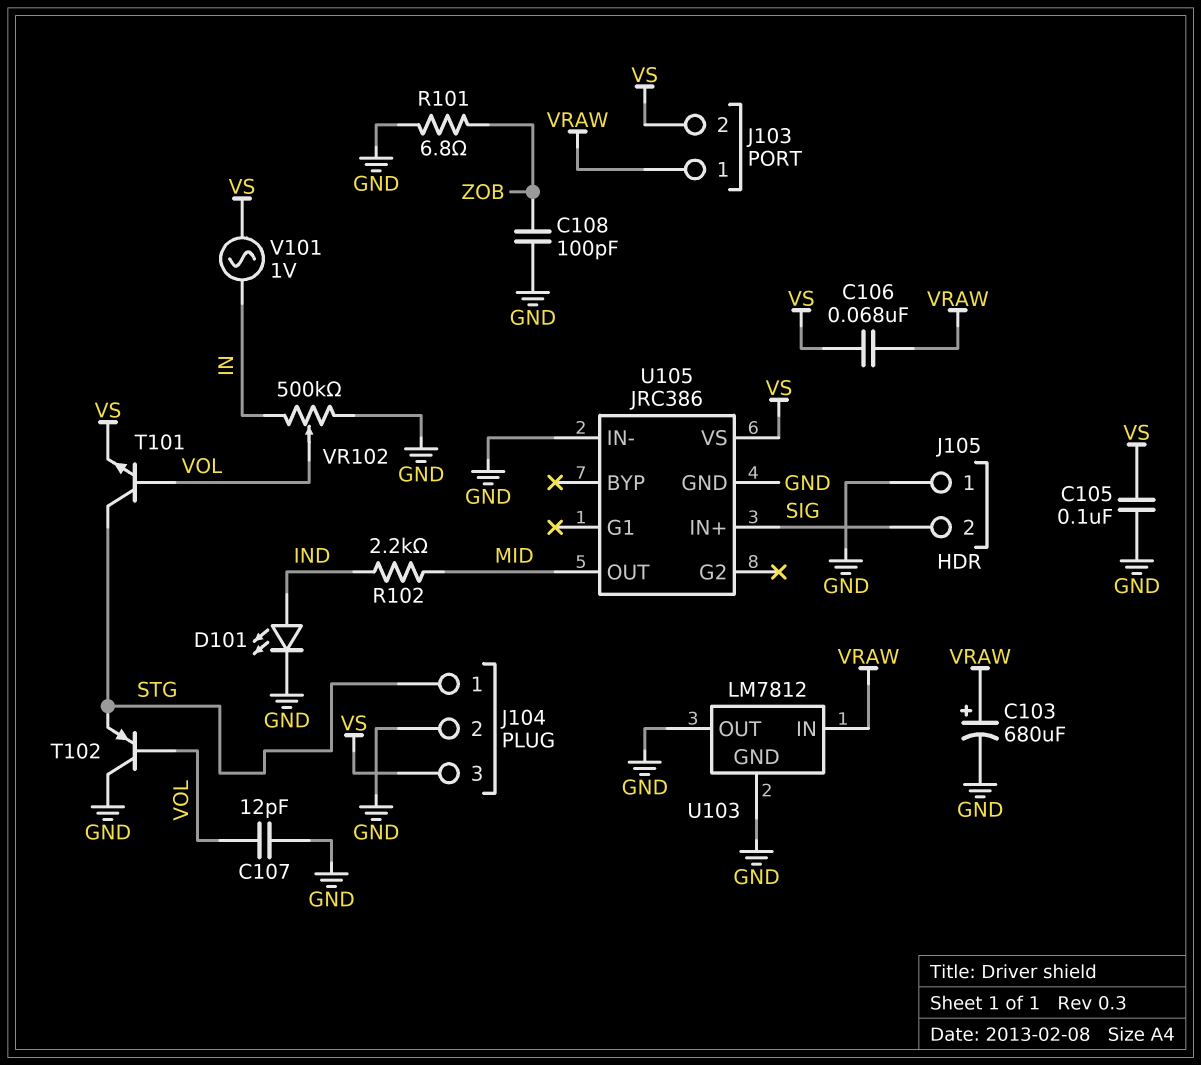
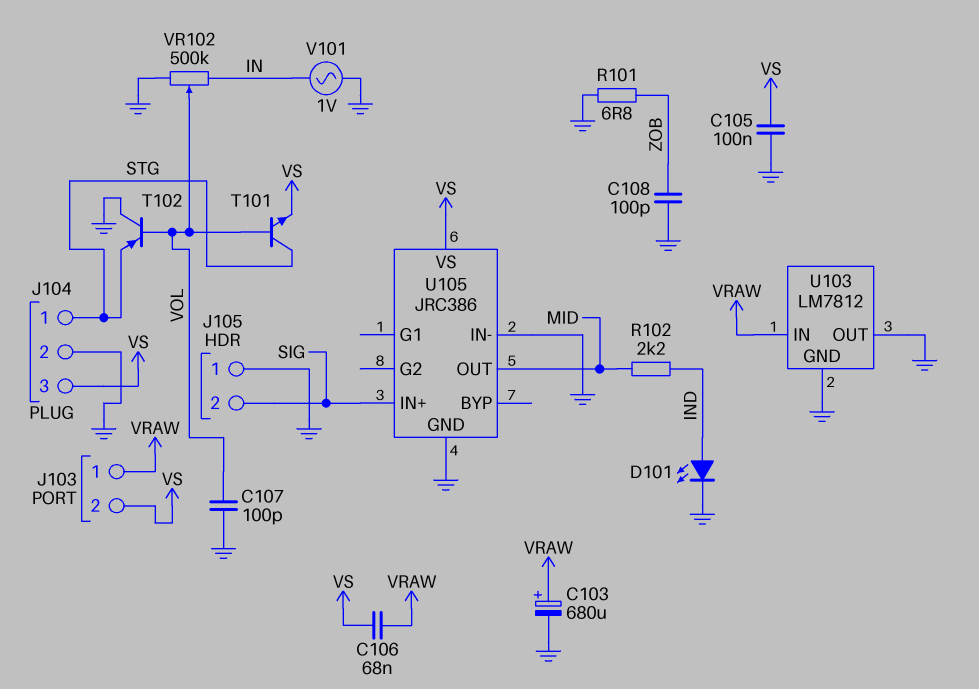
C107: 12pF (GND, VOL) -> 100pF (GND, VOL)
V101: AC 1V (IN, VS) -> AC 1V (GND, IN)

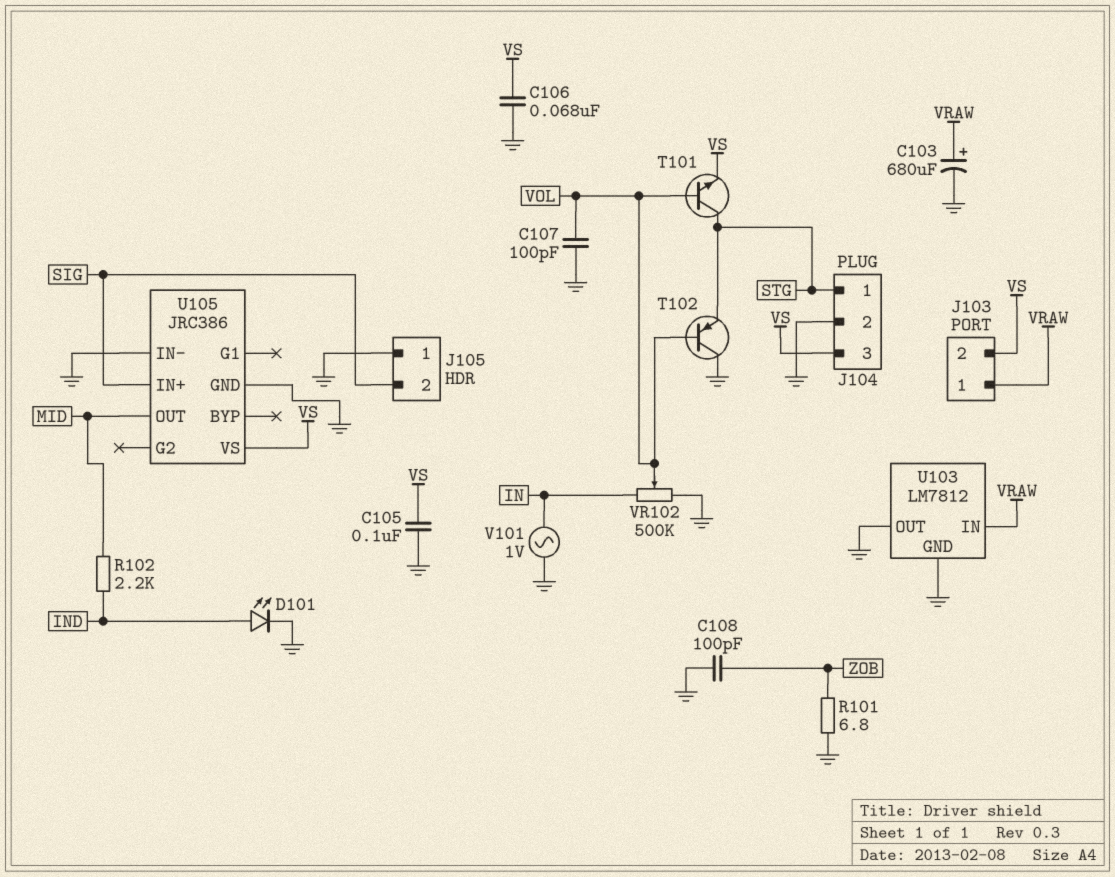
C106: 68nF (VRAW, VS) -> 68nF (GND, VS)

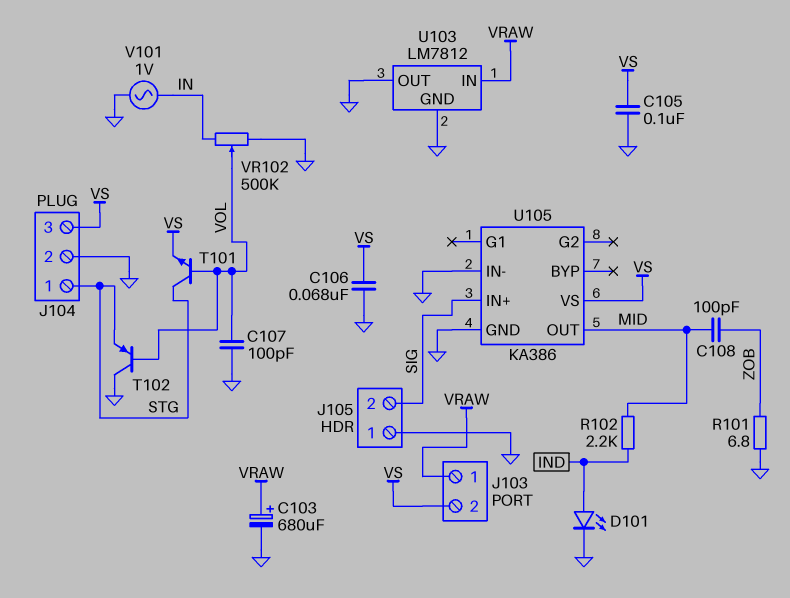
C108: 100pF (GND, ZOB) -> 100pF (MID, ZOB)
U105: JRC386 -> KA386

